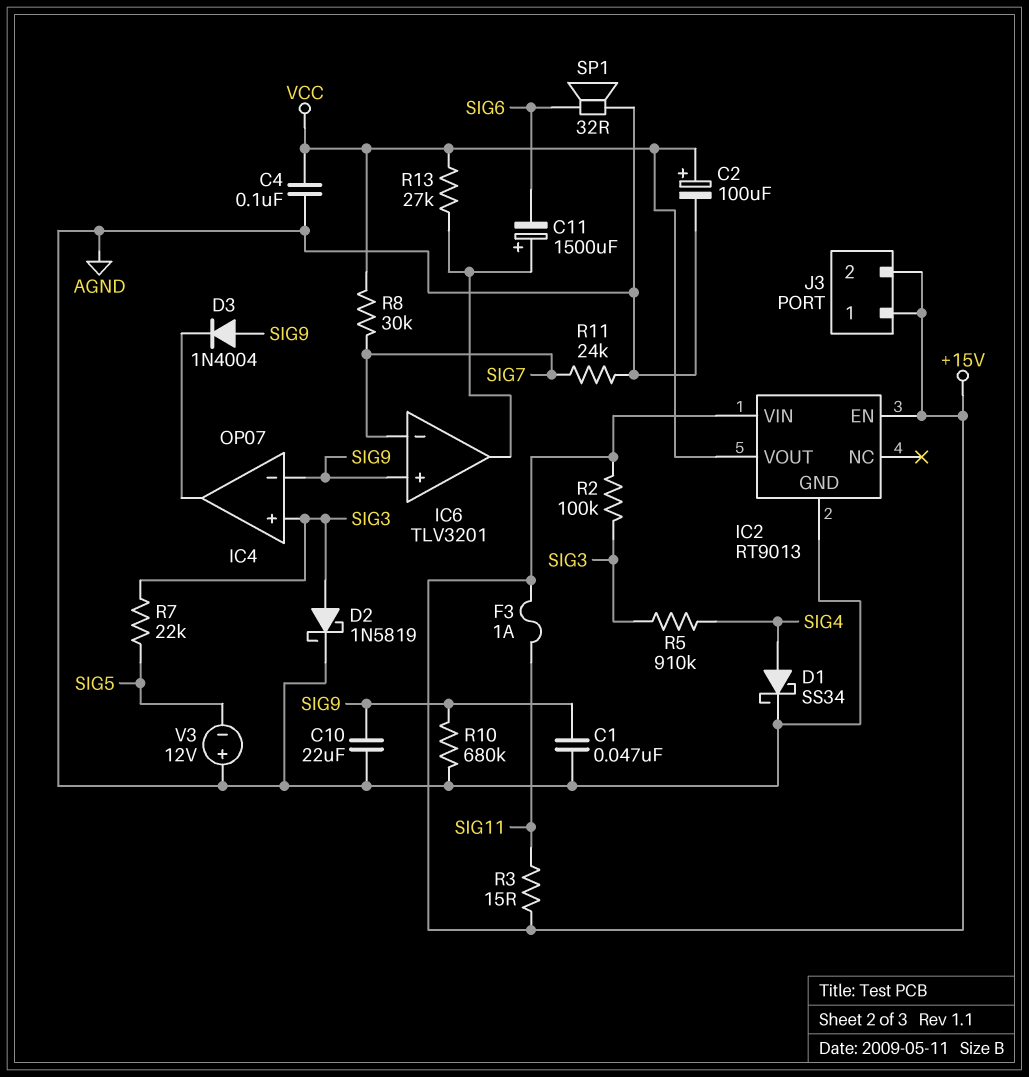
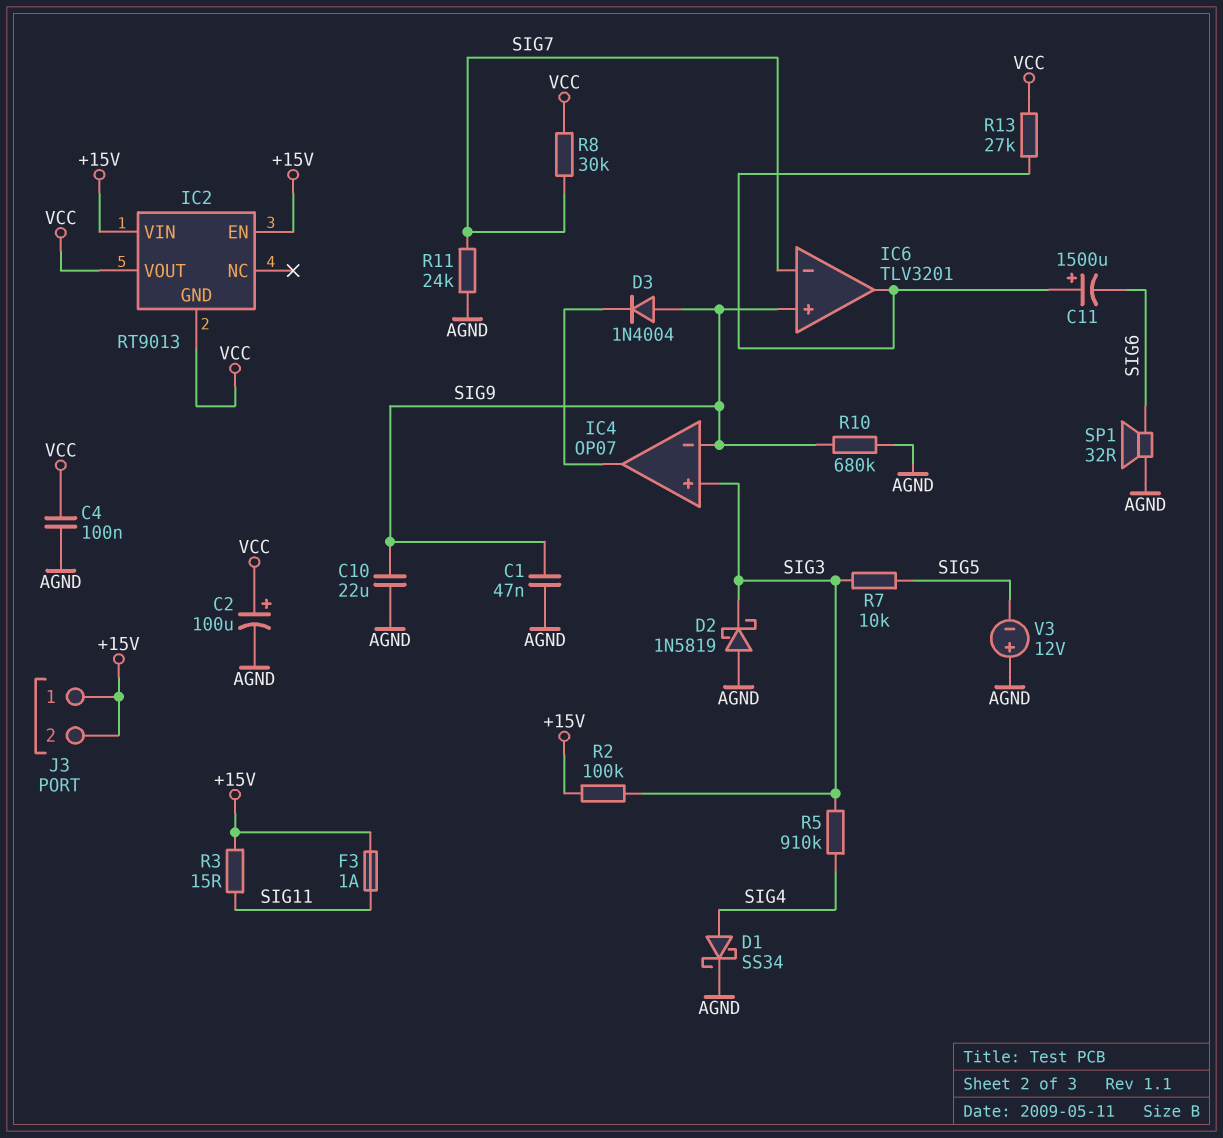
D2: schottky 1N5819 (A SIG3, K AGND) -> schottky 1N5819 (A AGND, K SIG3)
IC2 pin GND: AGND -> VCC
R7: 22k (SIG3, SIG5) -> 10k (SIG3, SIG5)

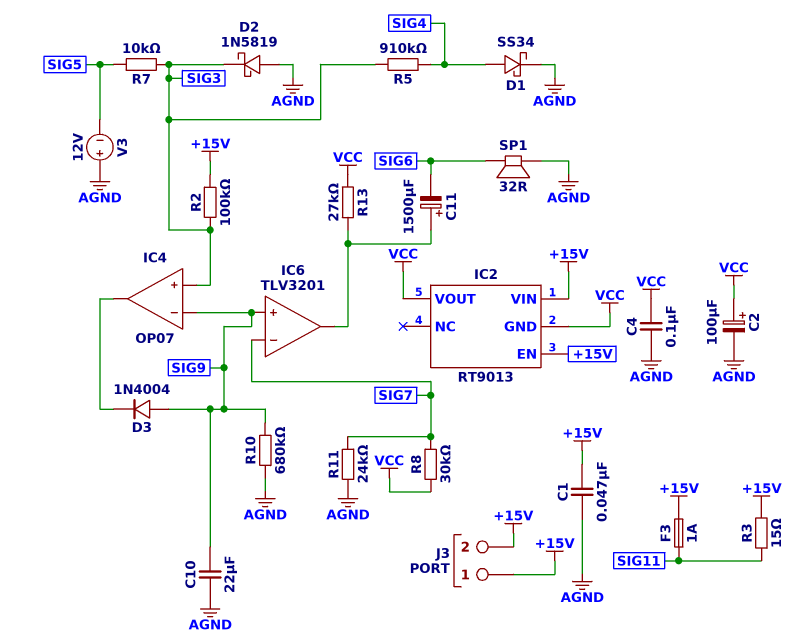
C1: 47nF (AGND, SIG9) -> 47nF (+15V, AGND)

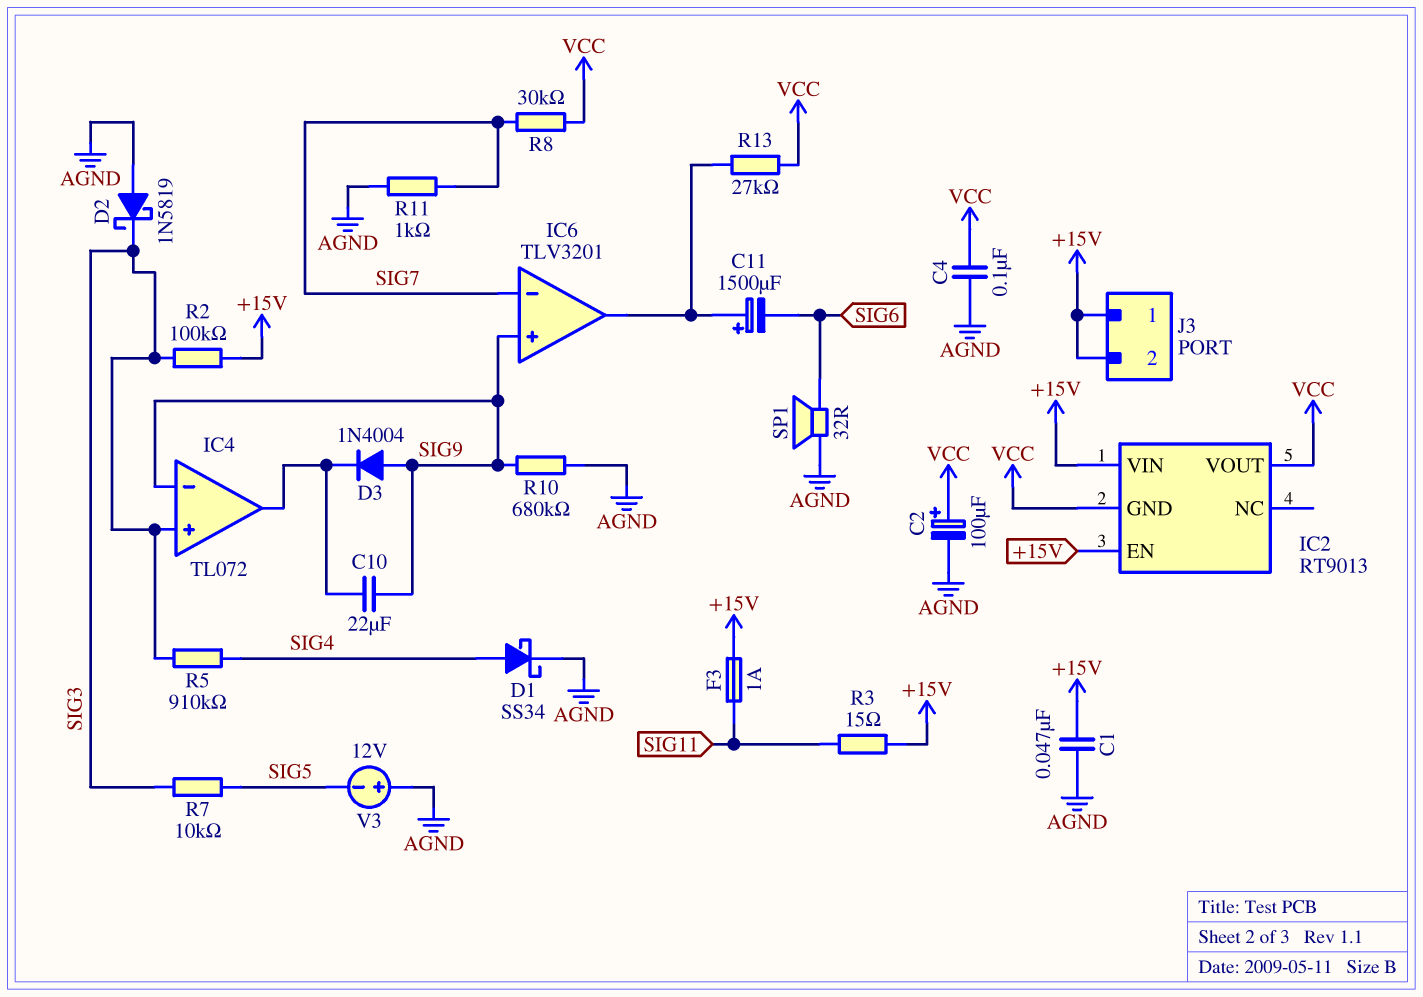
C10: 22uF (AGND, SIG9) -> 22uF (IC4/out, SIG9)
IC4: OP07 -> TL072
R11: 24k (AGND, SIG7) -> 1k (AGND, SIG7)

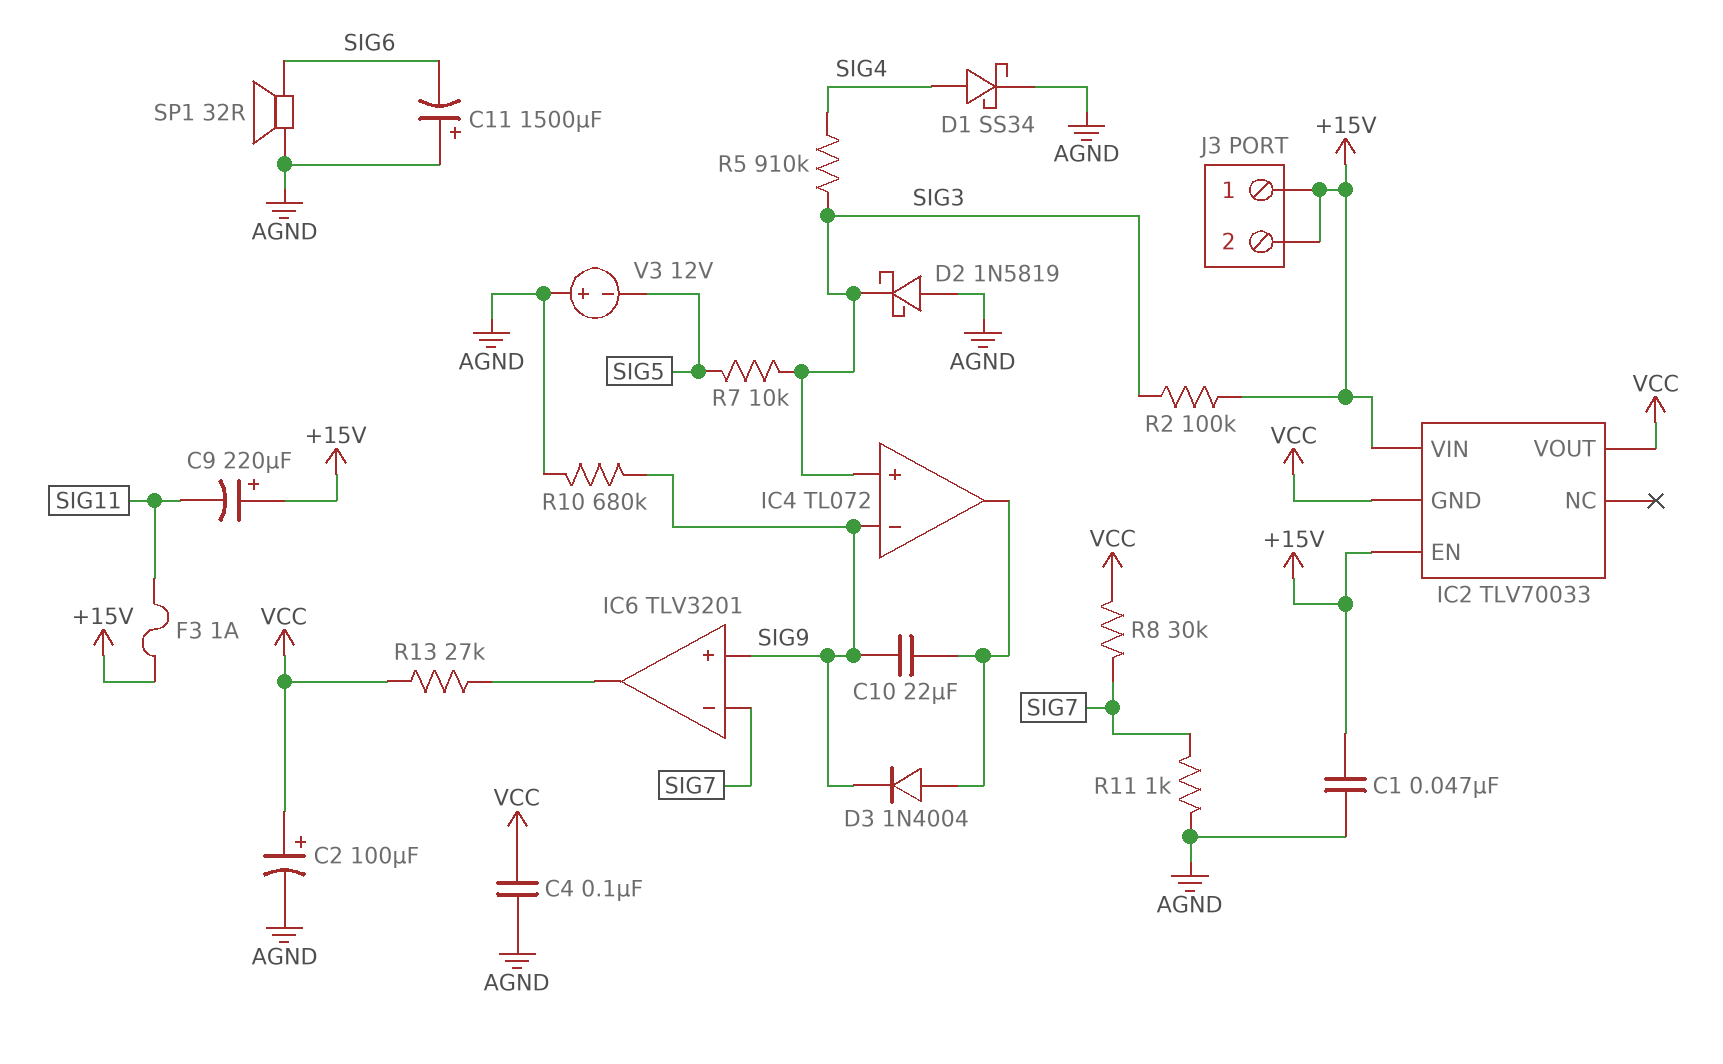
C9: none -> 220uF (plus +15V, minus SIG11)
C11: 1500uF (plus IC6/out, minus SIG6) -> 1500uF (plus AGND, minus SIG6)
D3: diode 1N4004 (A SIG9, K IC4/out) -> diode 1N4004 (A IC4/out, K SIG9)
IC2: RT9013 -> TLV70033
R3: 15 (+15V, SIG11) -> none

